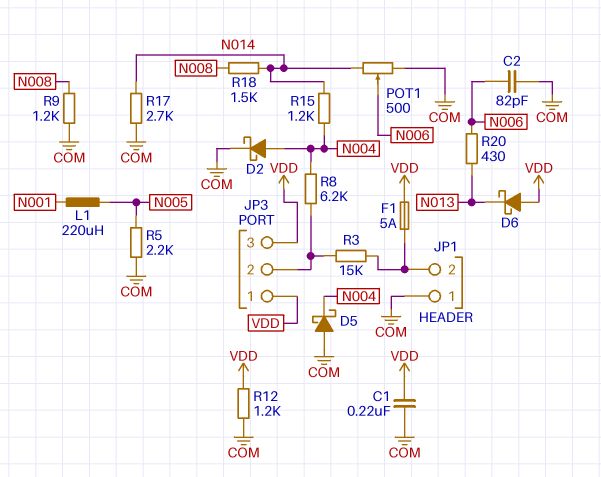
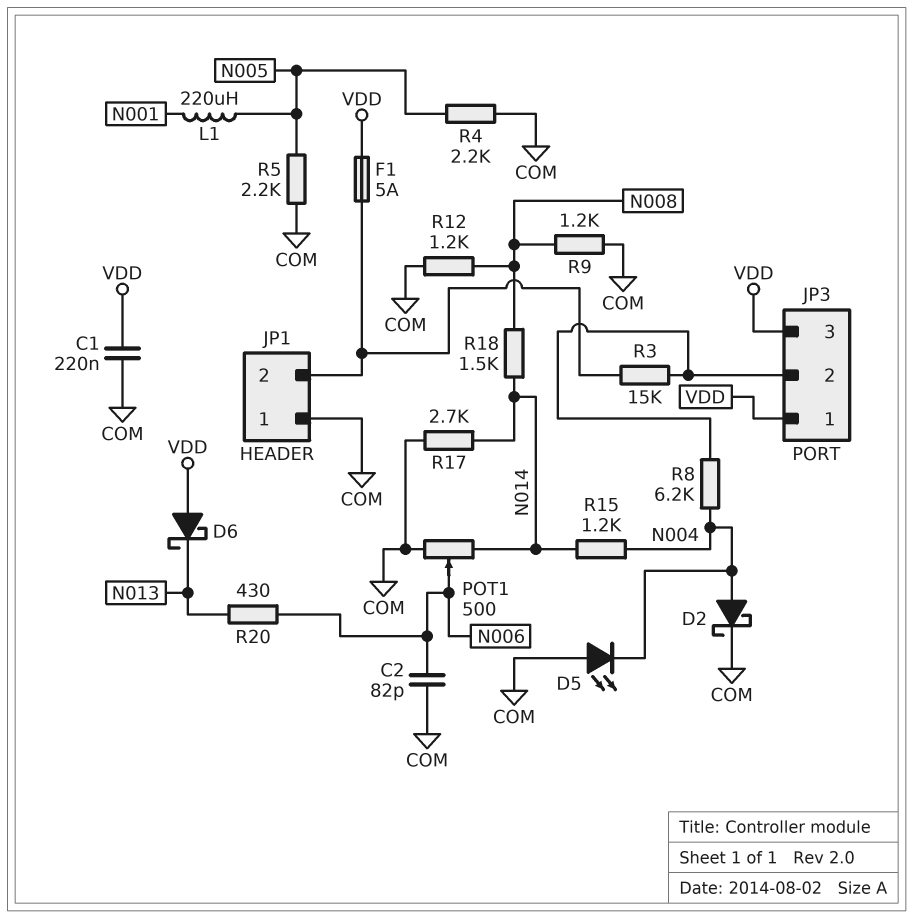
D5: schottky (A COM, K N004) -> LED (A COM, K N004)
R4: none -> 2.2k (COM, N005)
R12: 1.2k (COM, VDD) -> 1.2k (COM, N008)

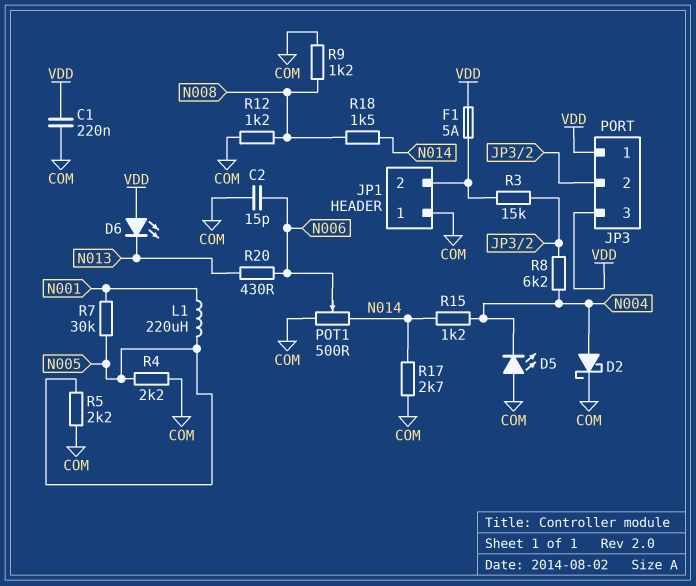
C2: 82pF (COM, N006) -> 15pF (COM, N006)
D6: schottky (A VDD, K N013) -> LED (A VDD, K N013)
R7: none -> 30k (N001, N005)

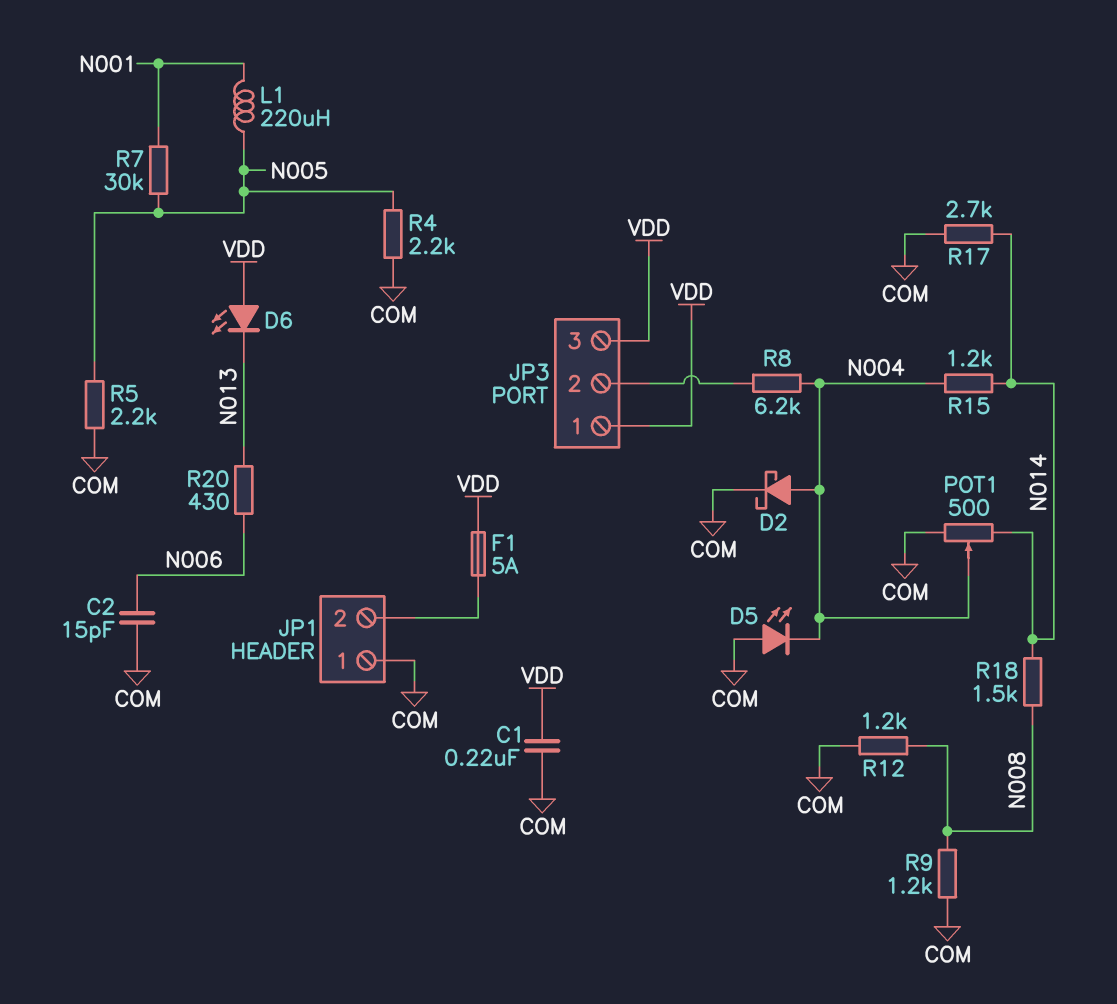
POT1: 500 (COM, N014, wiper N006) -> 500 (COM, N014, wiper N004)
R3: 15k (JP1/2, JP3/2) -> none

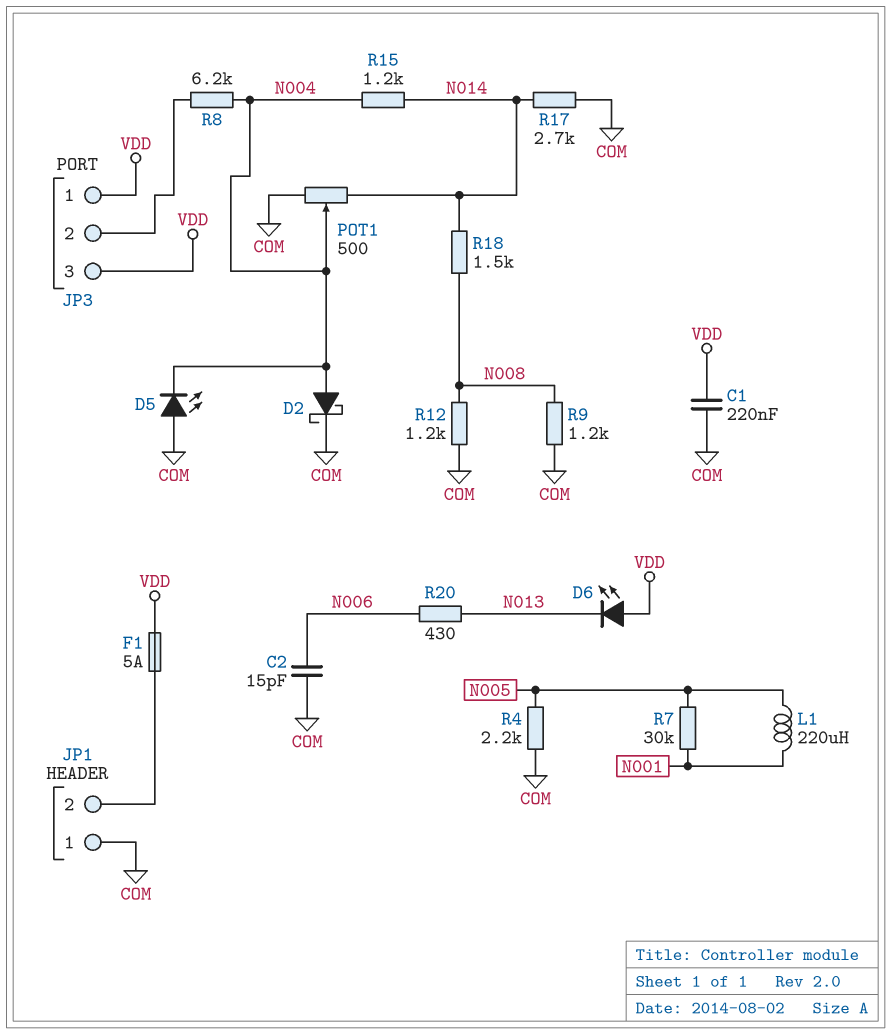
R5: 2.2k (COM, N005) -> none

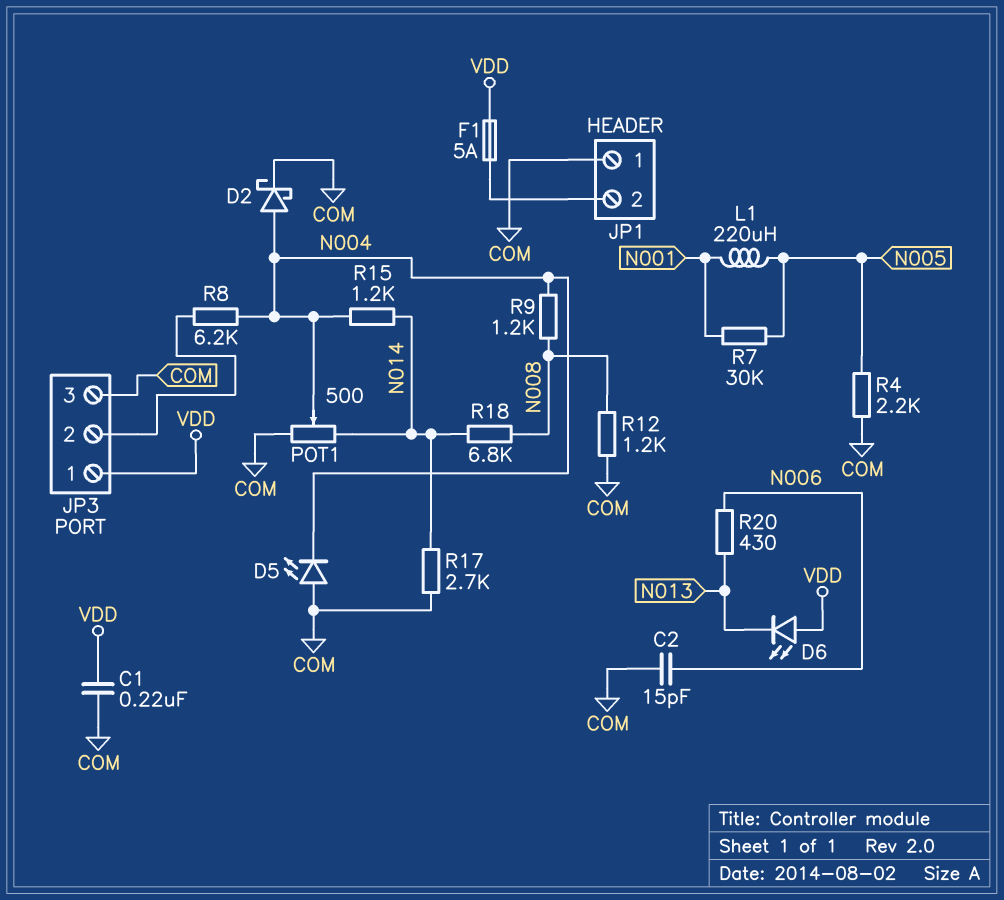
JP3 pin 3: VDD -> COM
R9: 1.2k (COM, N008) -> 1.2k (N004, N008)
R18: 1.5k (N008, N014) -> 6.8k (N008, N014)

